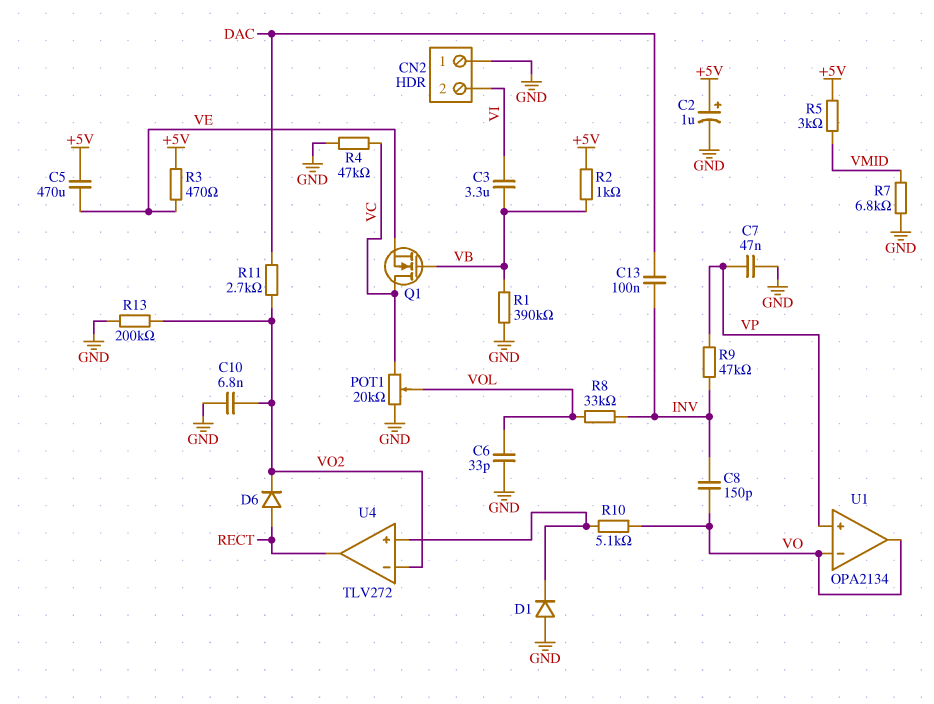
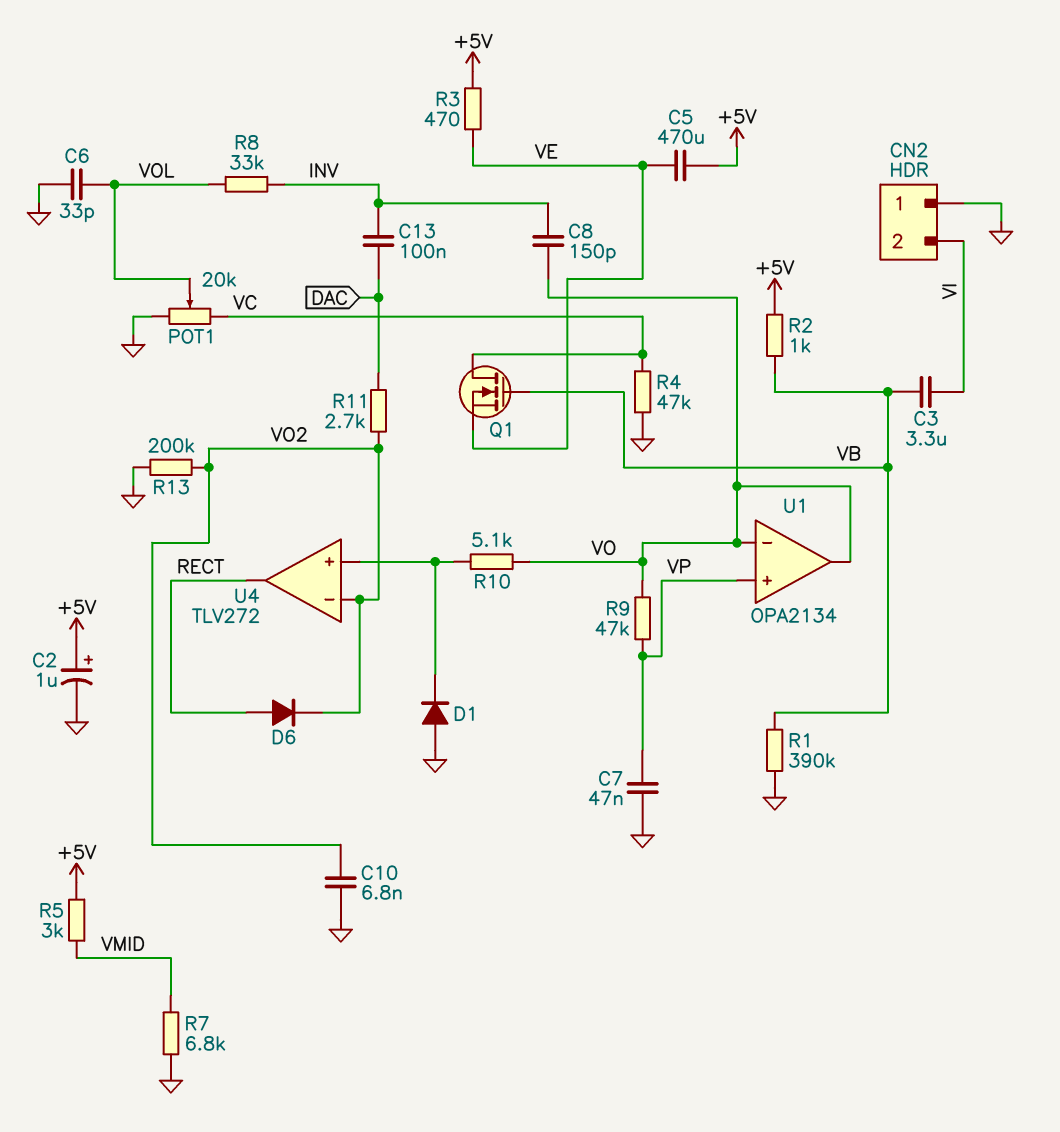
R9: 47k (INV, VP) -> 47k (VO, VP)

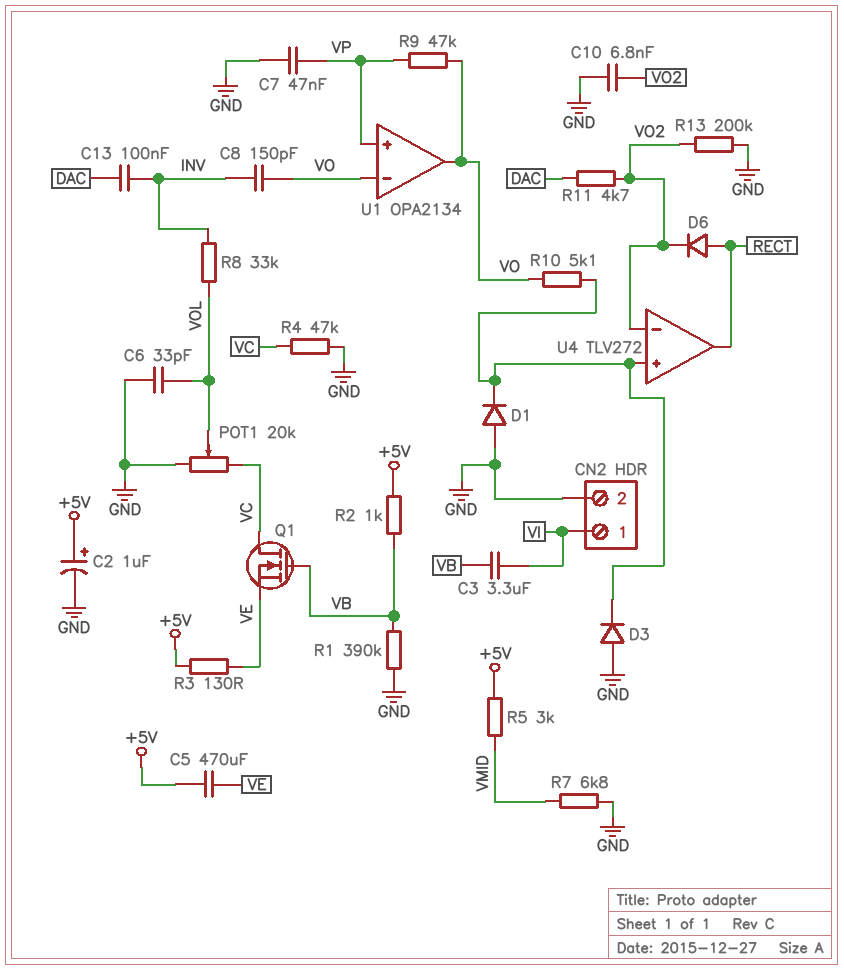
CN2 pin 1: GND -> VI
CN2 pin 2: VI -> GND
D3: none -> diode (A GND, K U4/in+)
R3: 470 (+5V, VE) -> 130 (+5V, VE)
R11: 2.7k (DAC, VO2) -> 4.7k (DAC, VO2)

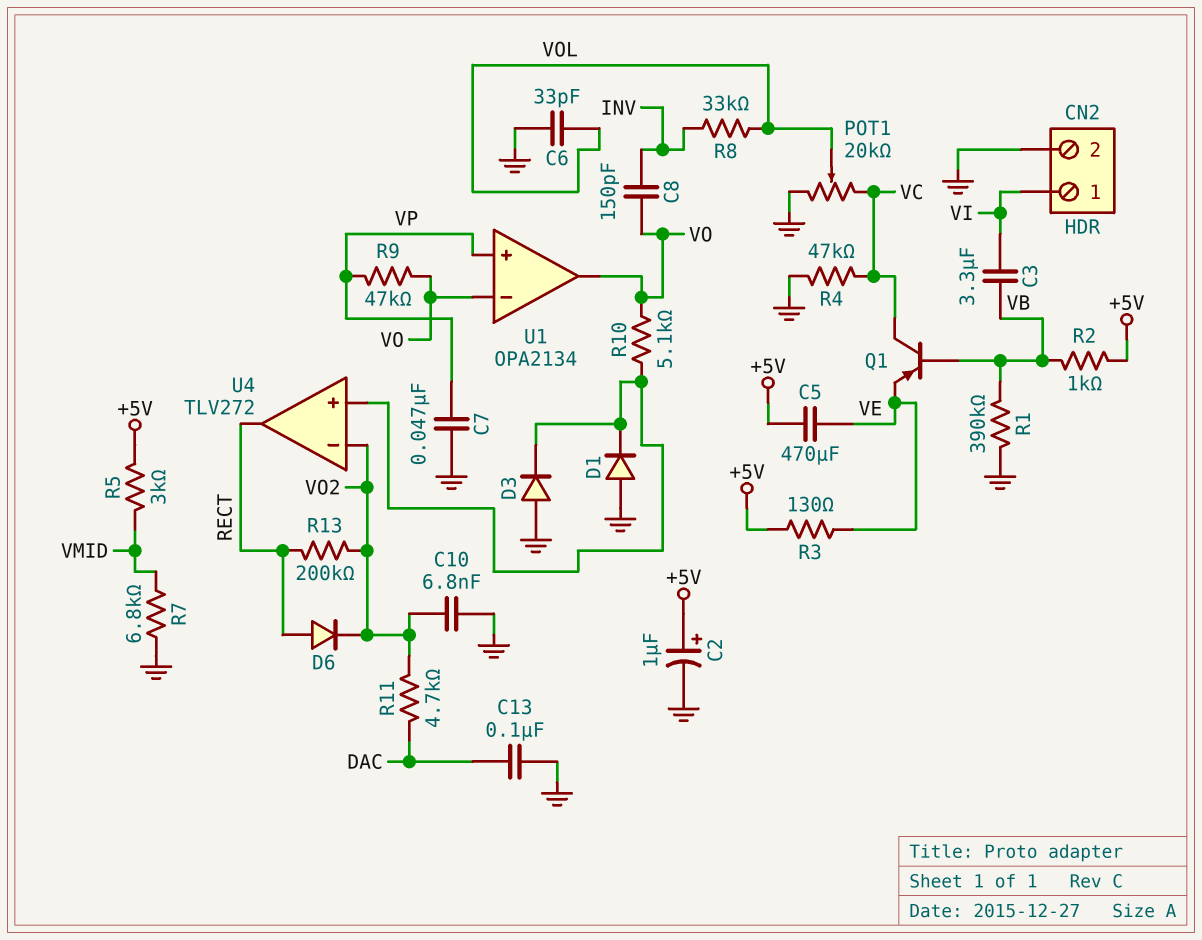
C13: 100nF (DAC, INV) -> 100nF (DAC, GND)
Q1: NMOS (G VB, D VC, S VE) -> PNP (B VB, C VC, E VE)
R13: 200k (GND, VO2) -> 200k (RECT, VO2)

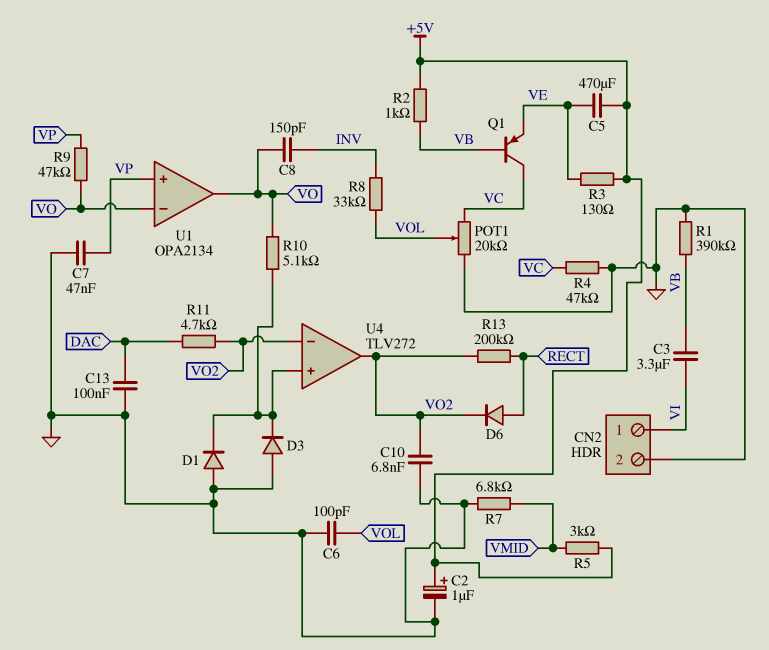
C6: 33pF (GND, VOL) -> 100pF (GND, VOL)
U4 pin out: RECT -> VO2

